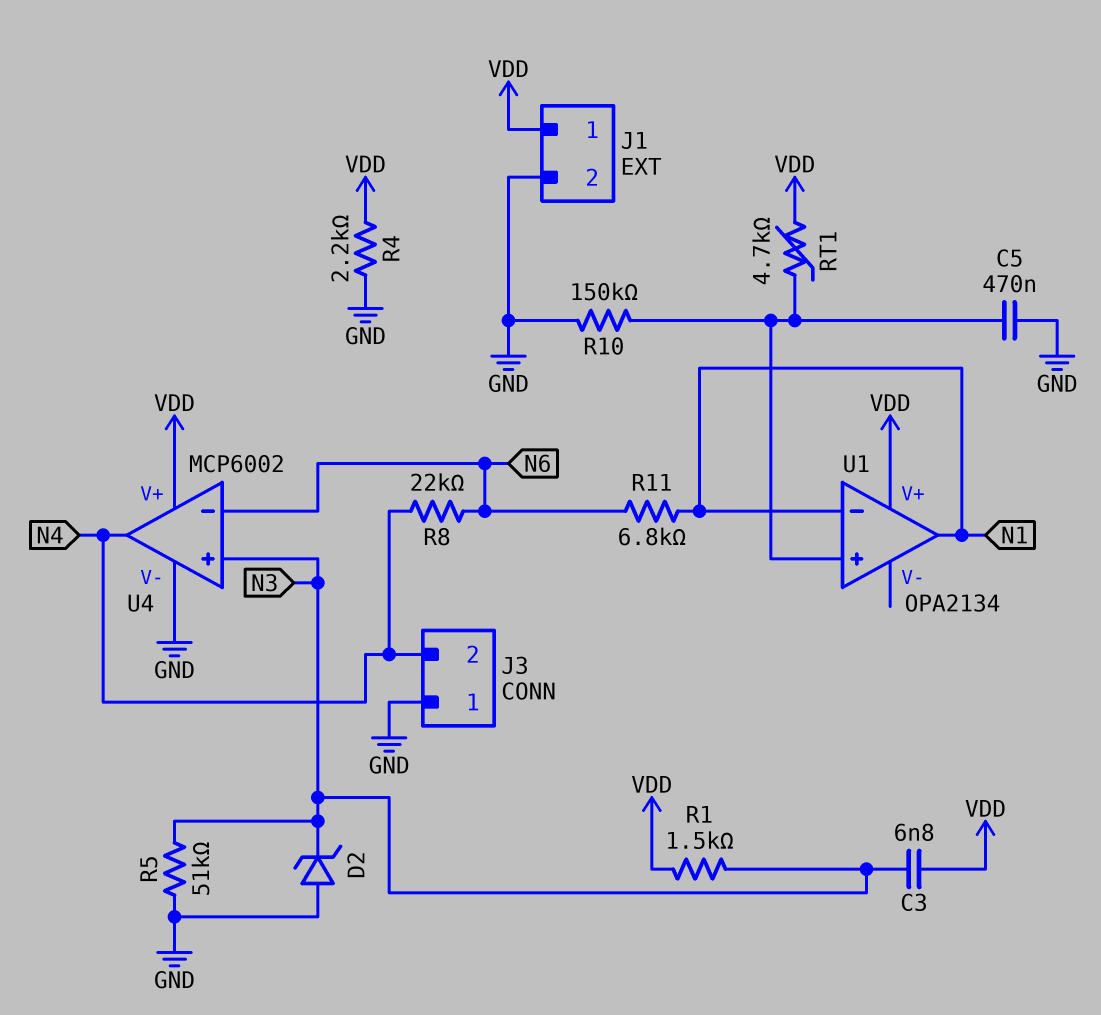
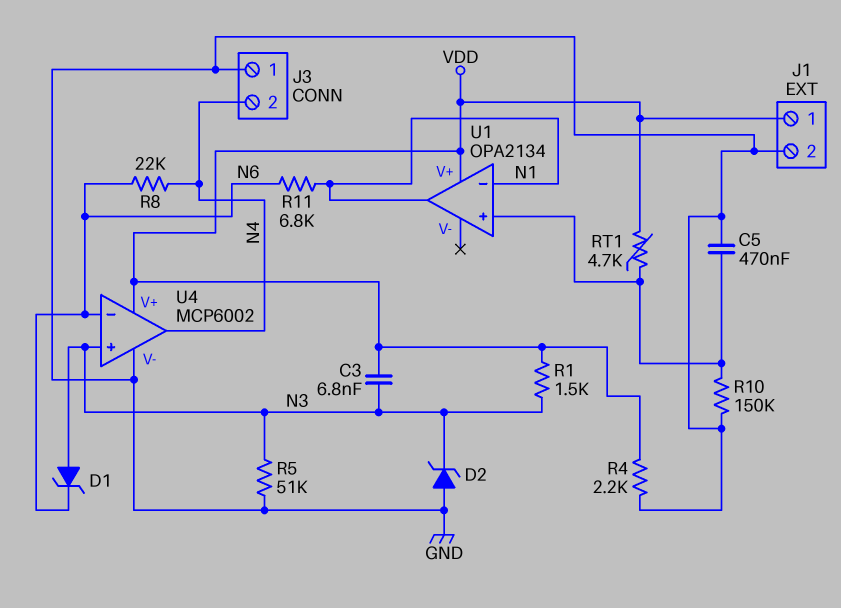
D1: none -> zener (A N3, K N6)

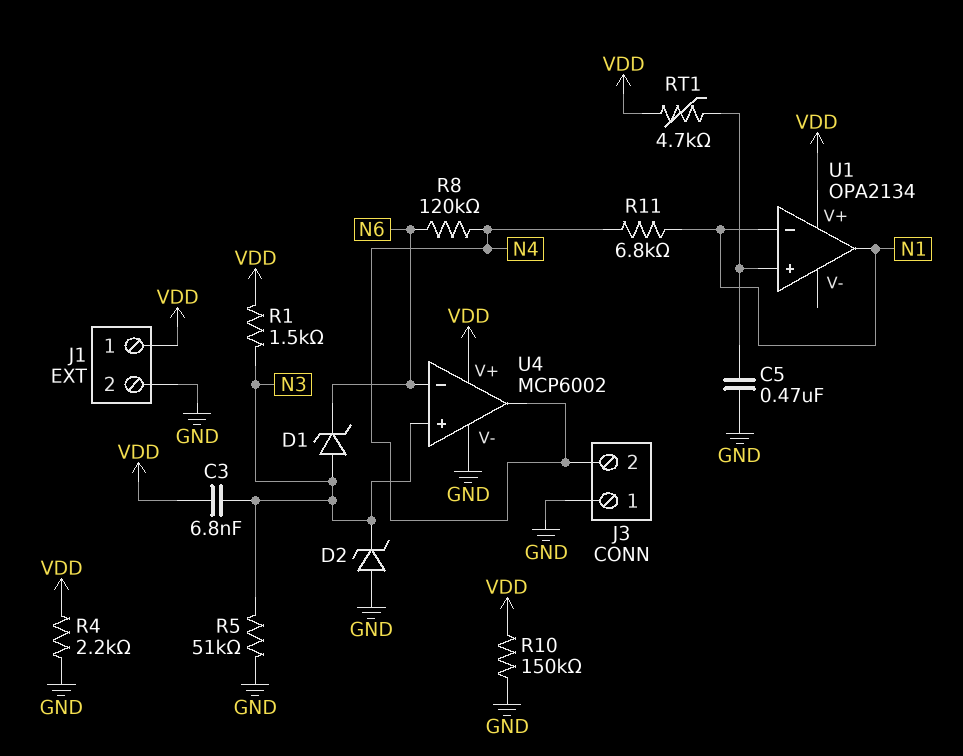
R8: 22k (N4, N6) -> 120k (N4, N6)
R10: 150k (GND, U1/in+) -> 150k (GND, VDD)
R11: 6.8k (N1, N6) -> 6.8k (N1, N4)

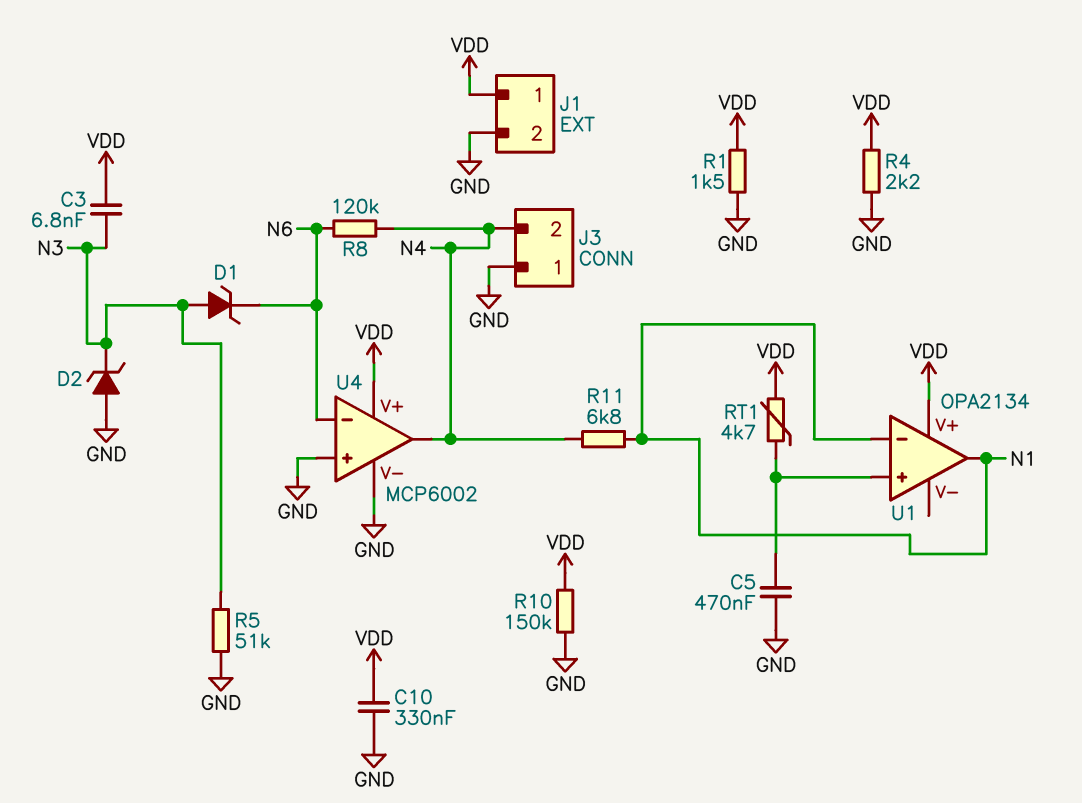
C10: none -> 330nF (GND, VDD)
R1: 1.5k (N3, VDD) -> 1.5k (GND, VDD)
U4 pin in+: N3 -> GND

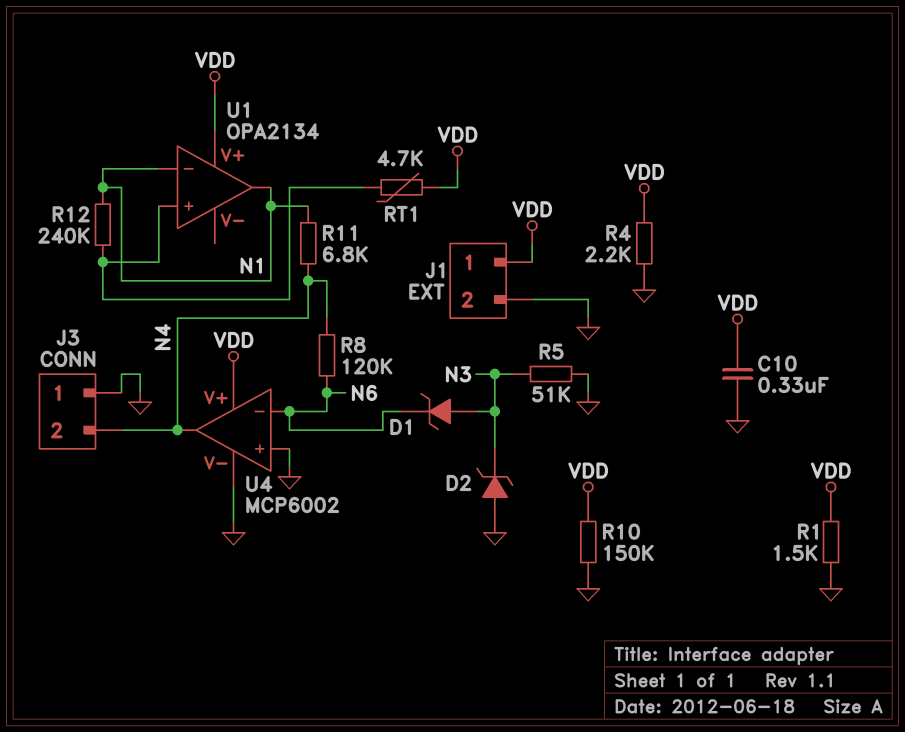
C3: 6.8nF (N3, VDD) -> none
C5: 470nF (GND, U1/in+) -> none
R12: none -> 240k (N1, U1/in+)

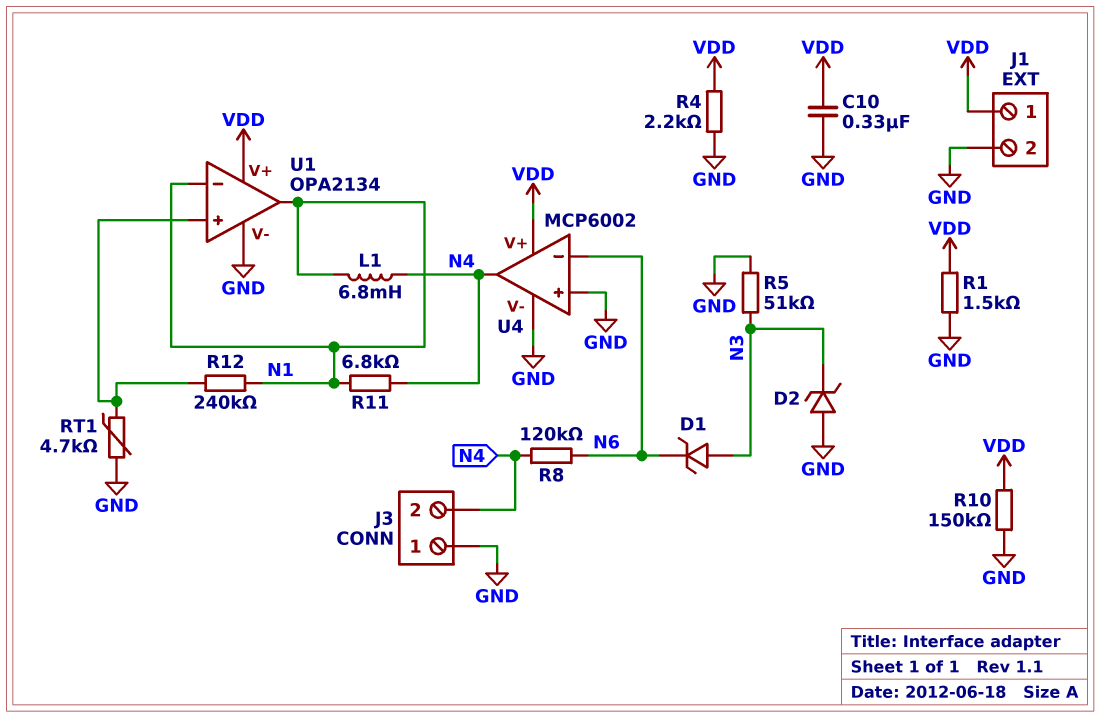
L1: none -> 6.8mH (N1, N4)
RT1: 4.7k (U1/in+, VDD) -> 4.7k (GND, U1/in+)
U1 pin V-: none -> GND

